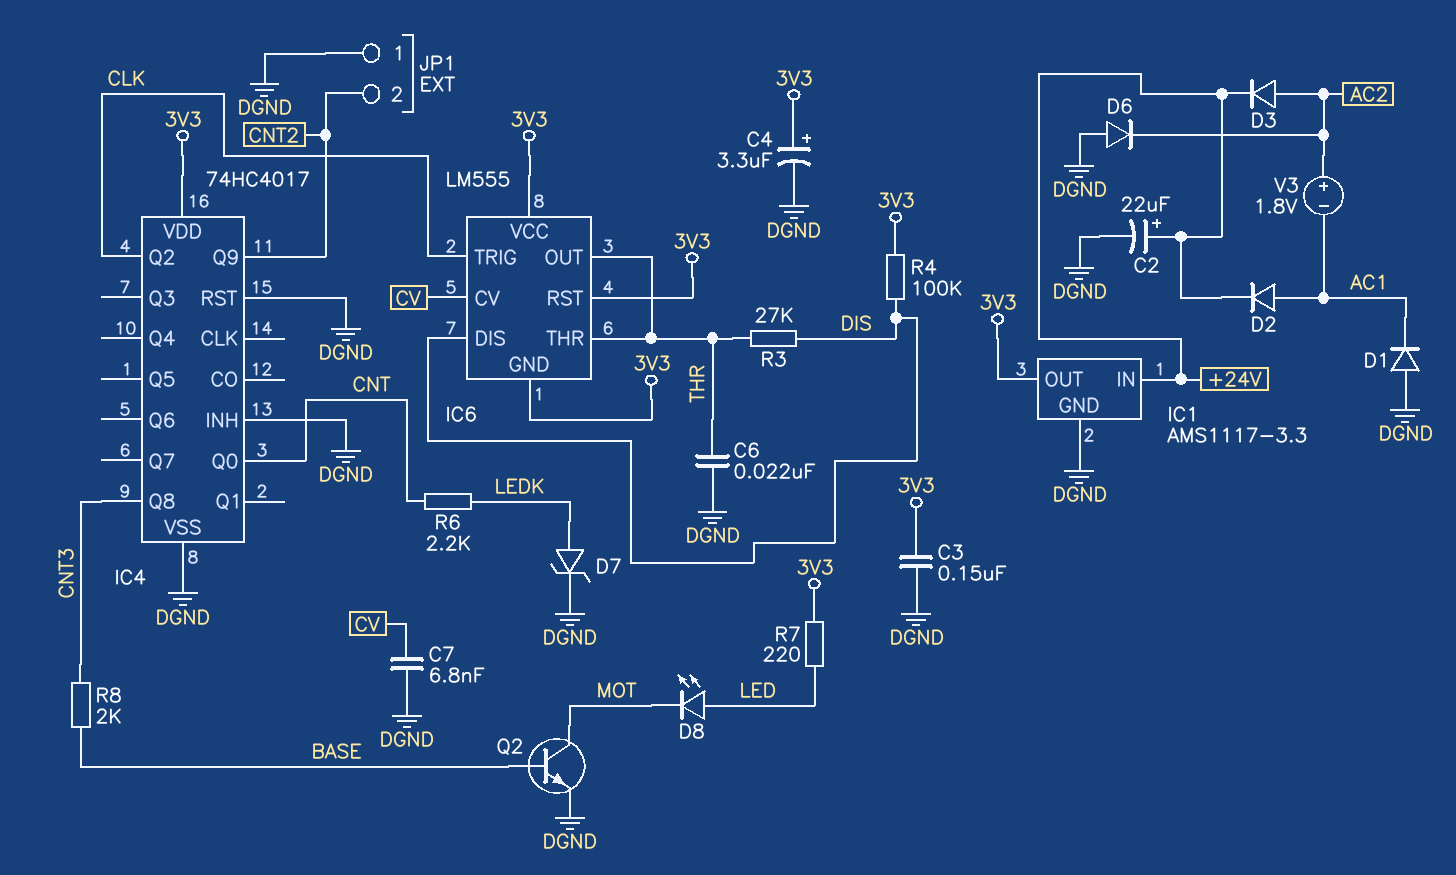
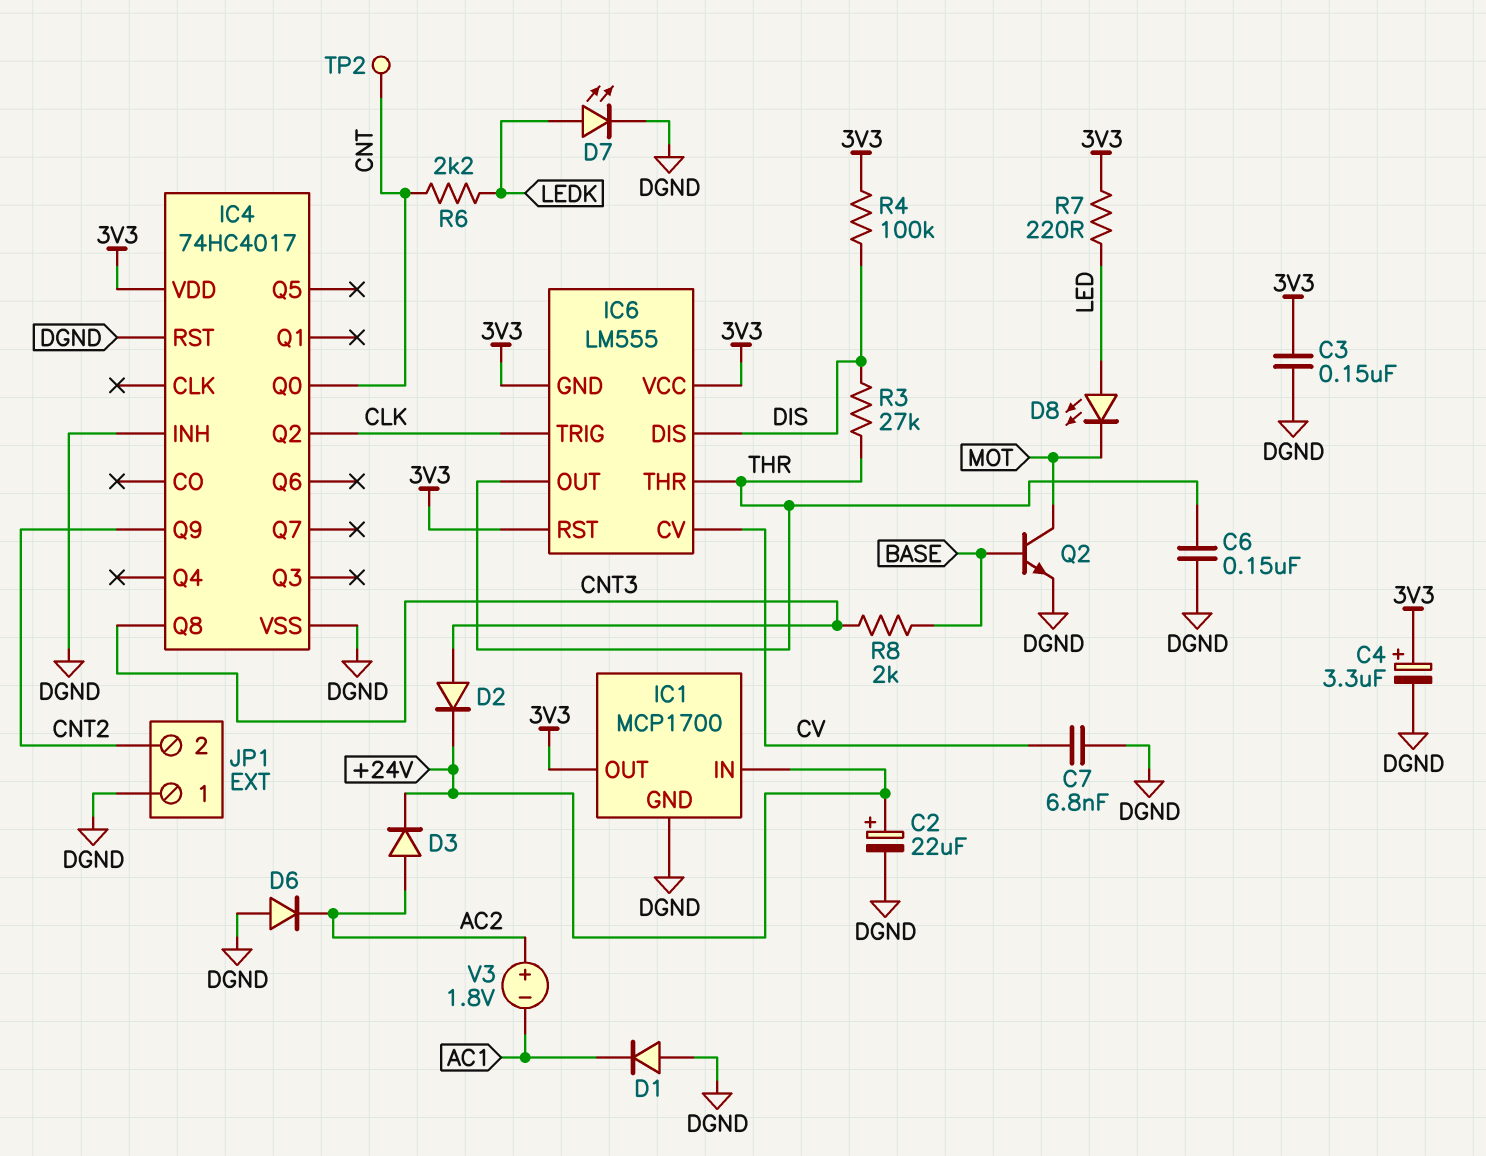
C6: 22nF (DGND, THR) -> 150nF (DGND, THR)
D2: diode (A AC1, K +24V) -> diode (A CNT3, K +24V)
D7: zener (A LEDK, K DGND) -> LED (A LEDK, K DGND)
IC1: AMS1117-3.3 -> MCP1700
TP2: none -> test point (CNT)

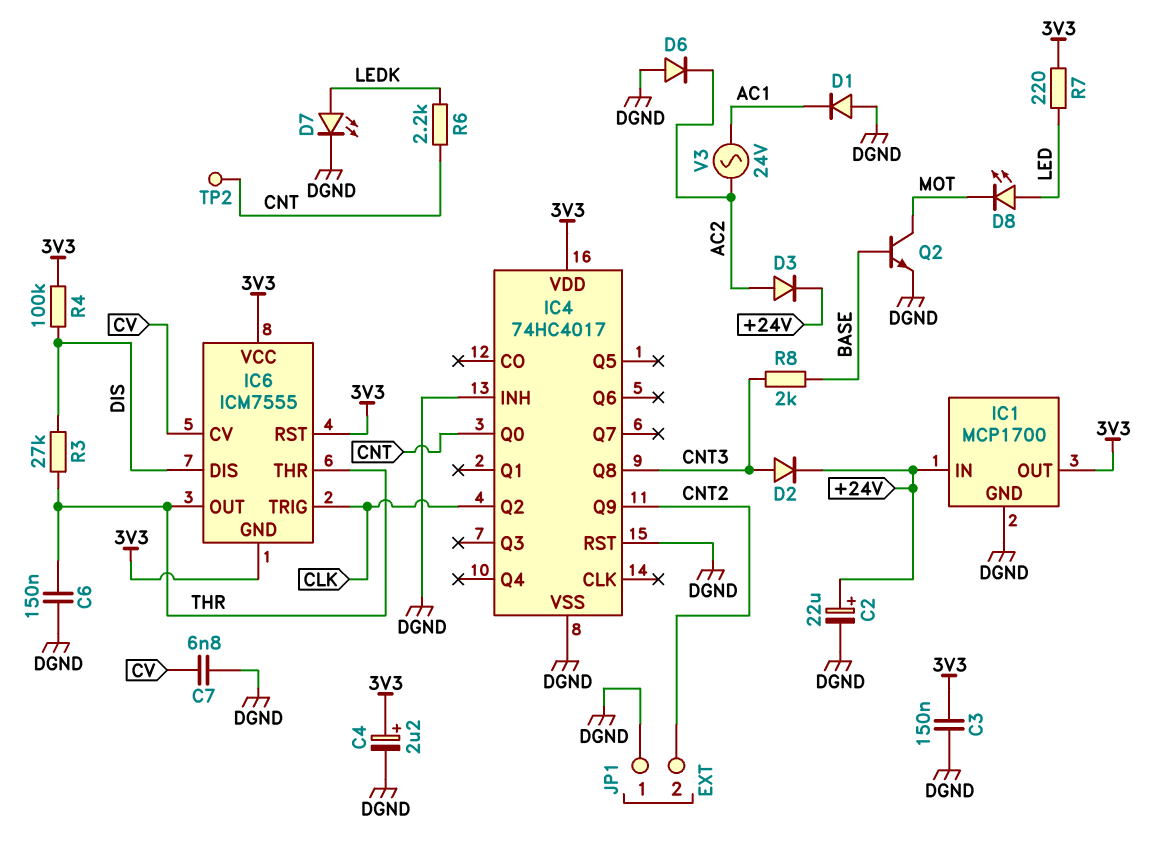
C4: 3.3uF (plus 3V3, minus DGND) -> 2.2uF (plus 3V3, minus DGND)
IC6: LM555 -> ICM7555
V3: 1.8V (plus AC2, minus AC1) -> AC 24V (AC1, AC2)

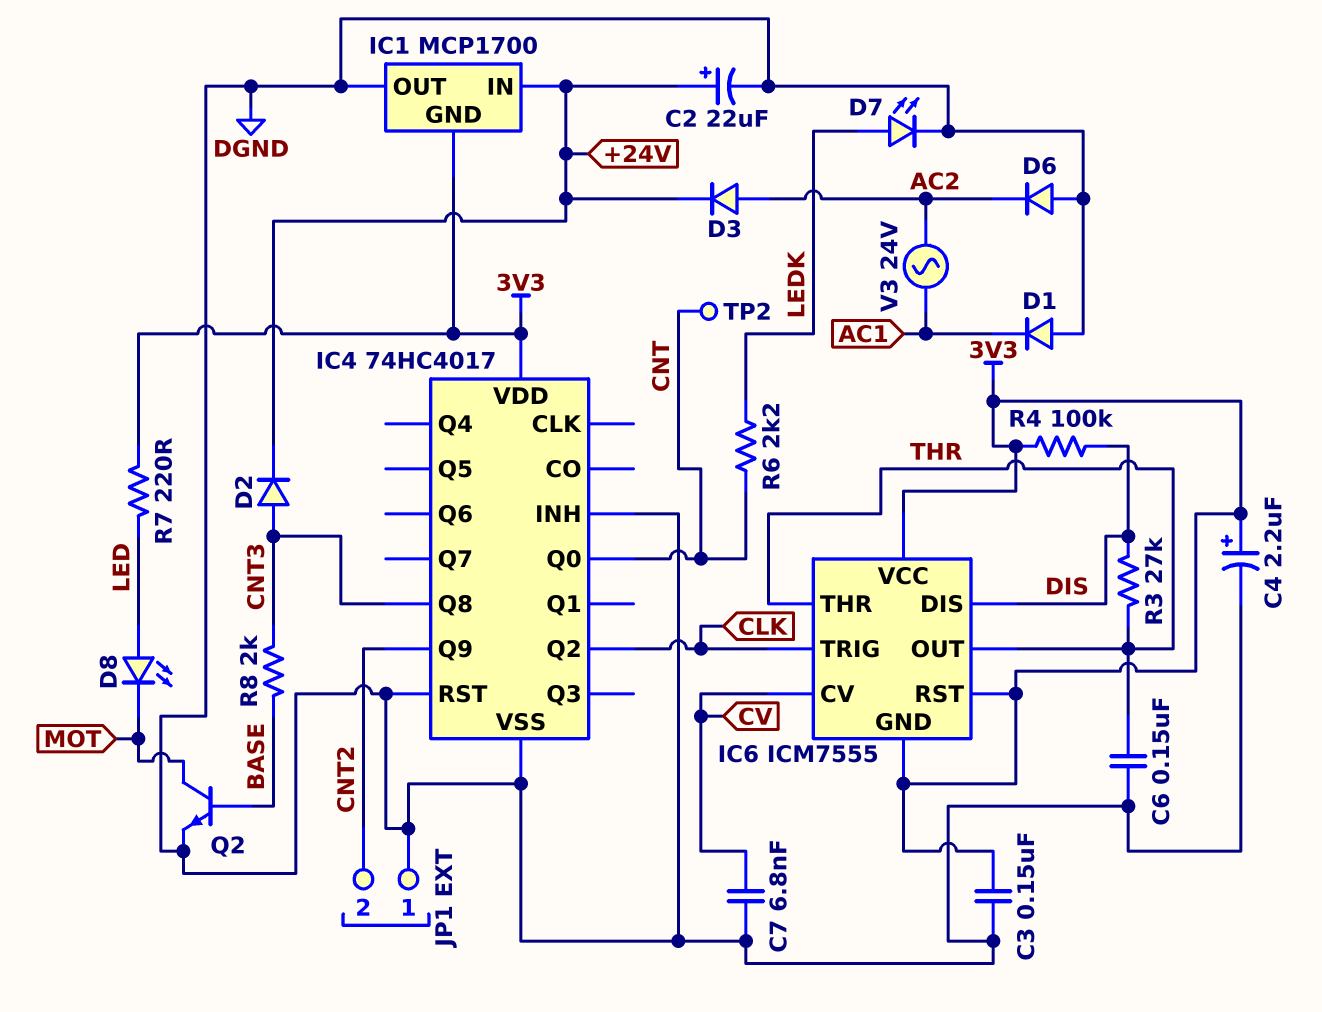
IC1 pin GND: DGND -> 3V3
IC1 pin OUT: 3V3 -> DGND

